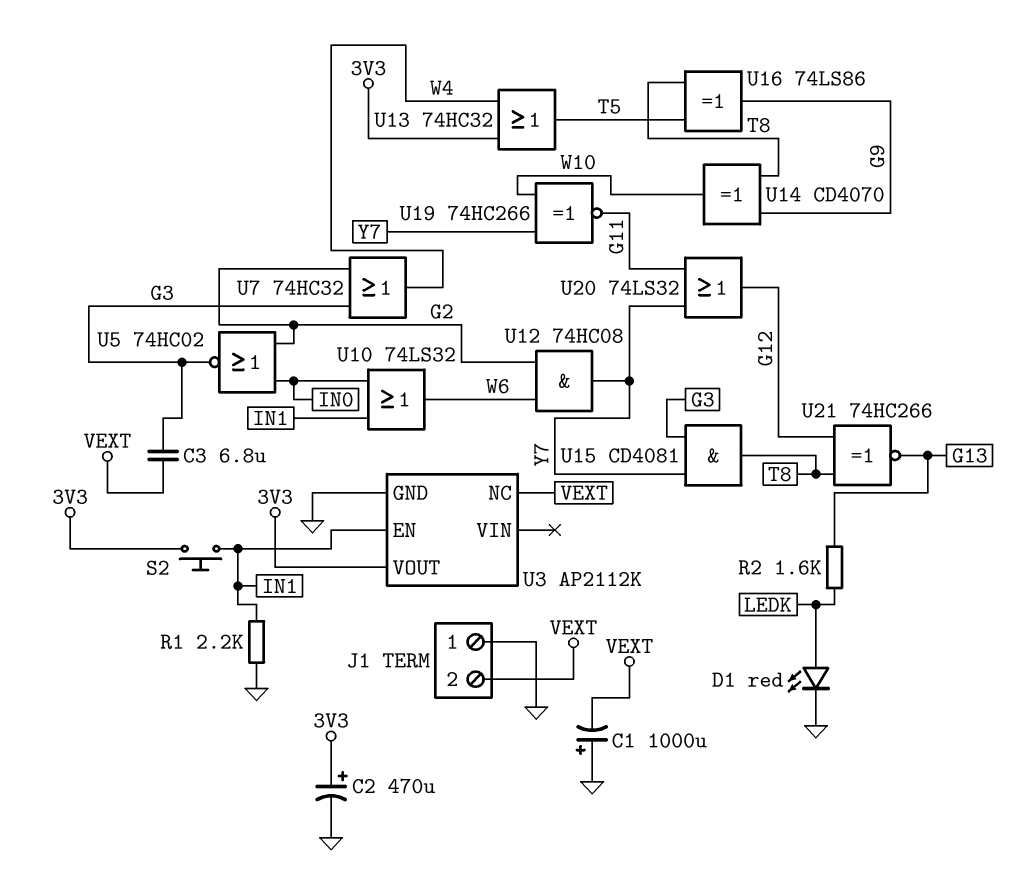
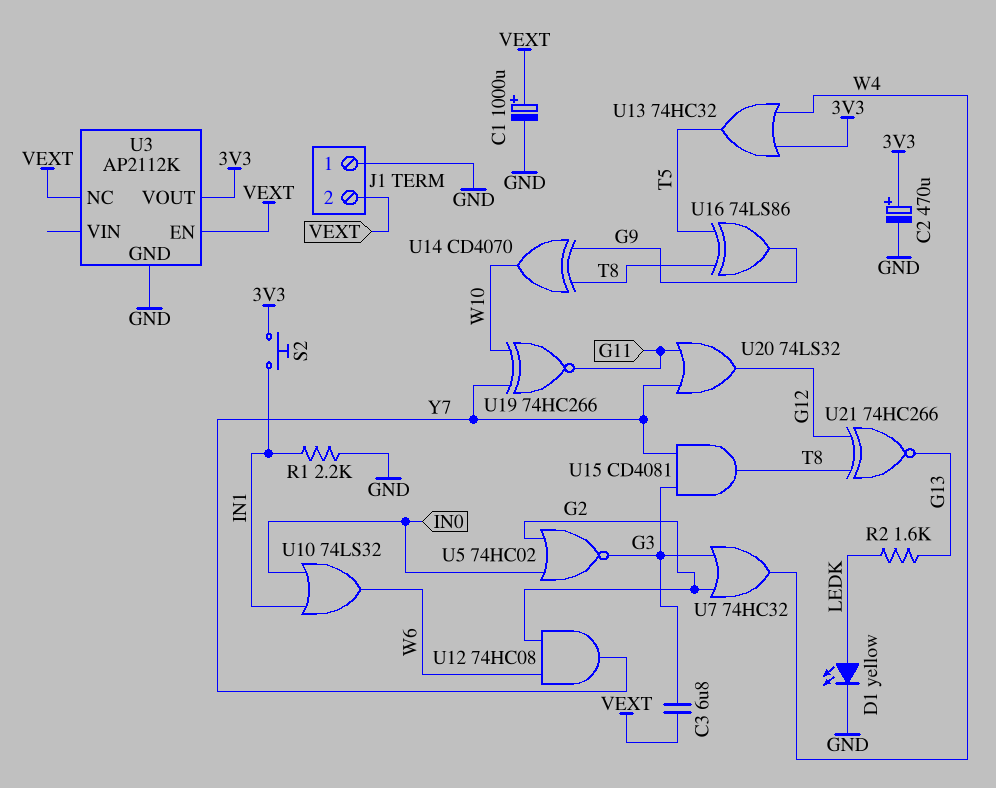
C1: 1000uF (plus GND, minus VEXT) -> 1000uF (plus VEXT, minus GND)
D1: LED red (A LEDK, K GND) -> LED yellow (A LEDK, K GND)
U3 pin EN: IN1 -> VEXT

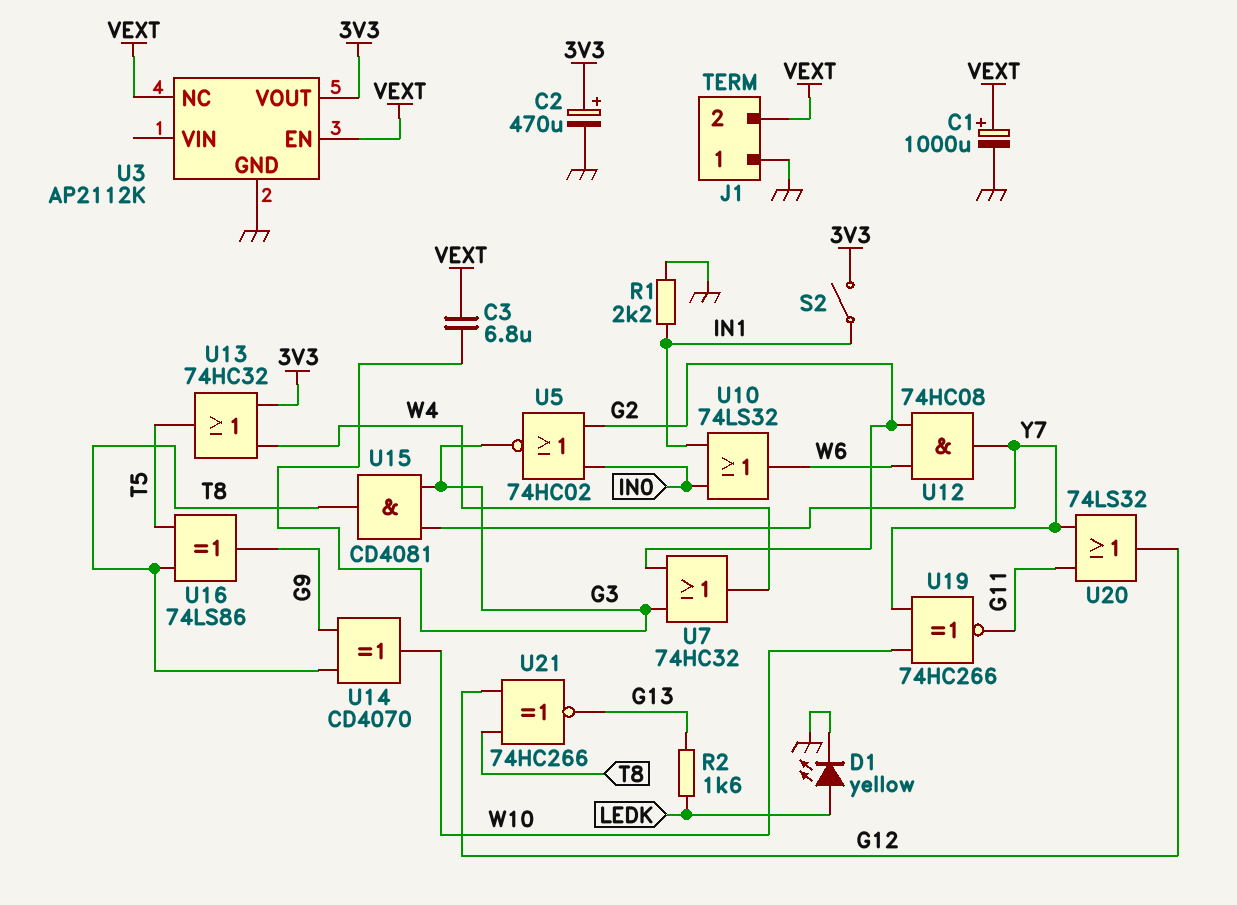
S2: button (3V3, IN1) -> switch (3V3, IN1)

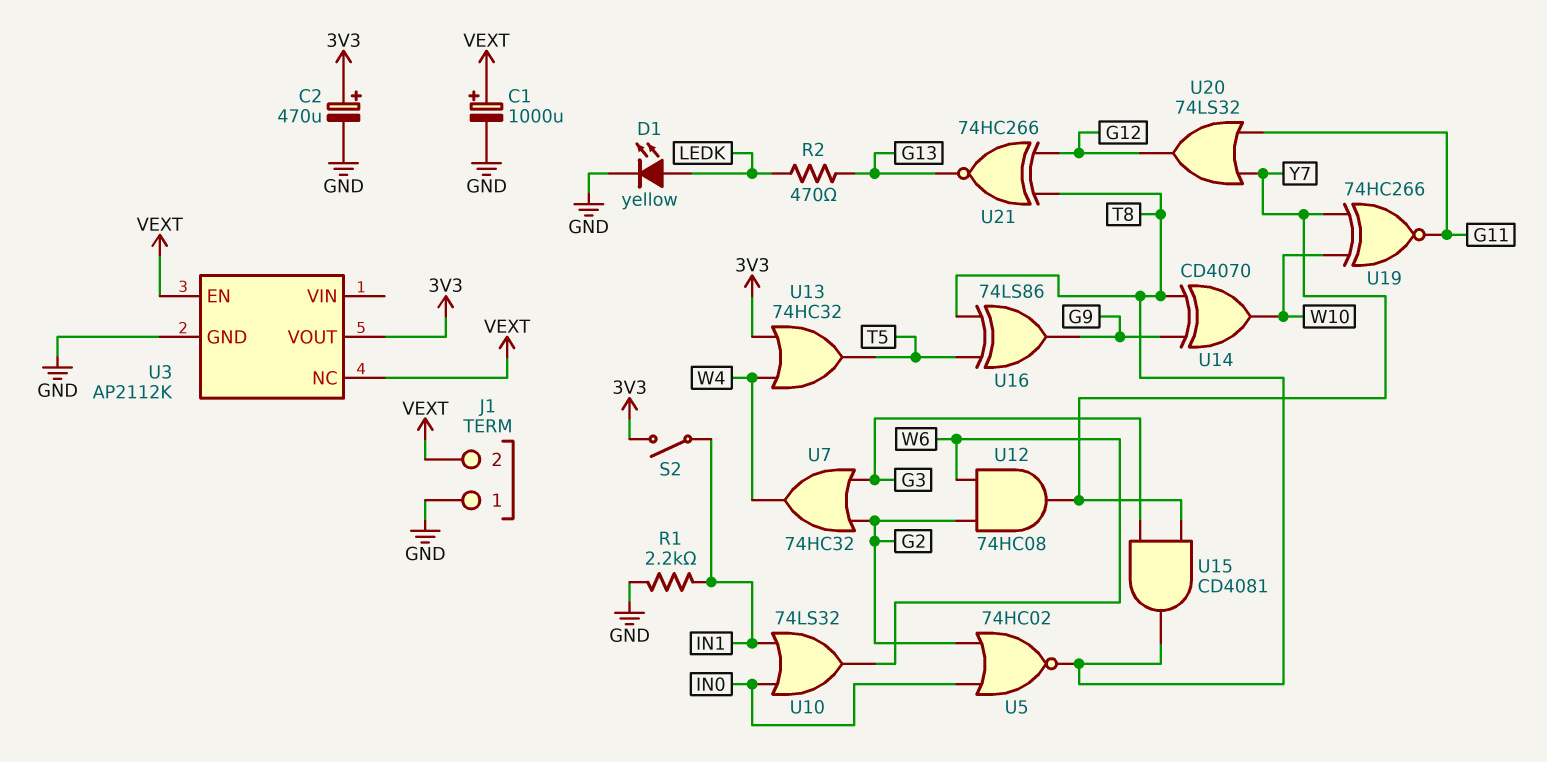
C3: 6.8uF (G3, VEXT) -> none
R2: 1.6k (G13, LEDK) -> 470 (G13, LEDK)
U5: NOR 74HC02 (in G2, in IN0, out G3) -> NOR 74HC02 (in G2, in IN0, out T8)

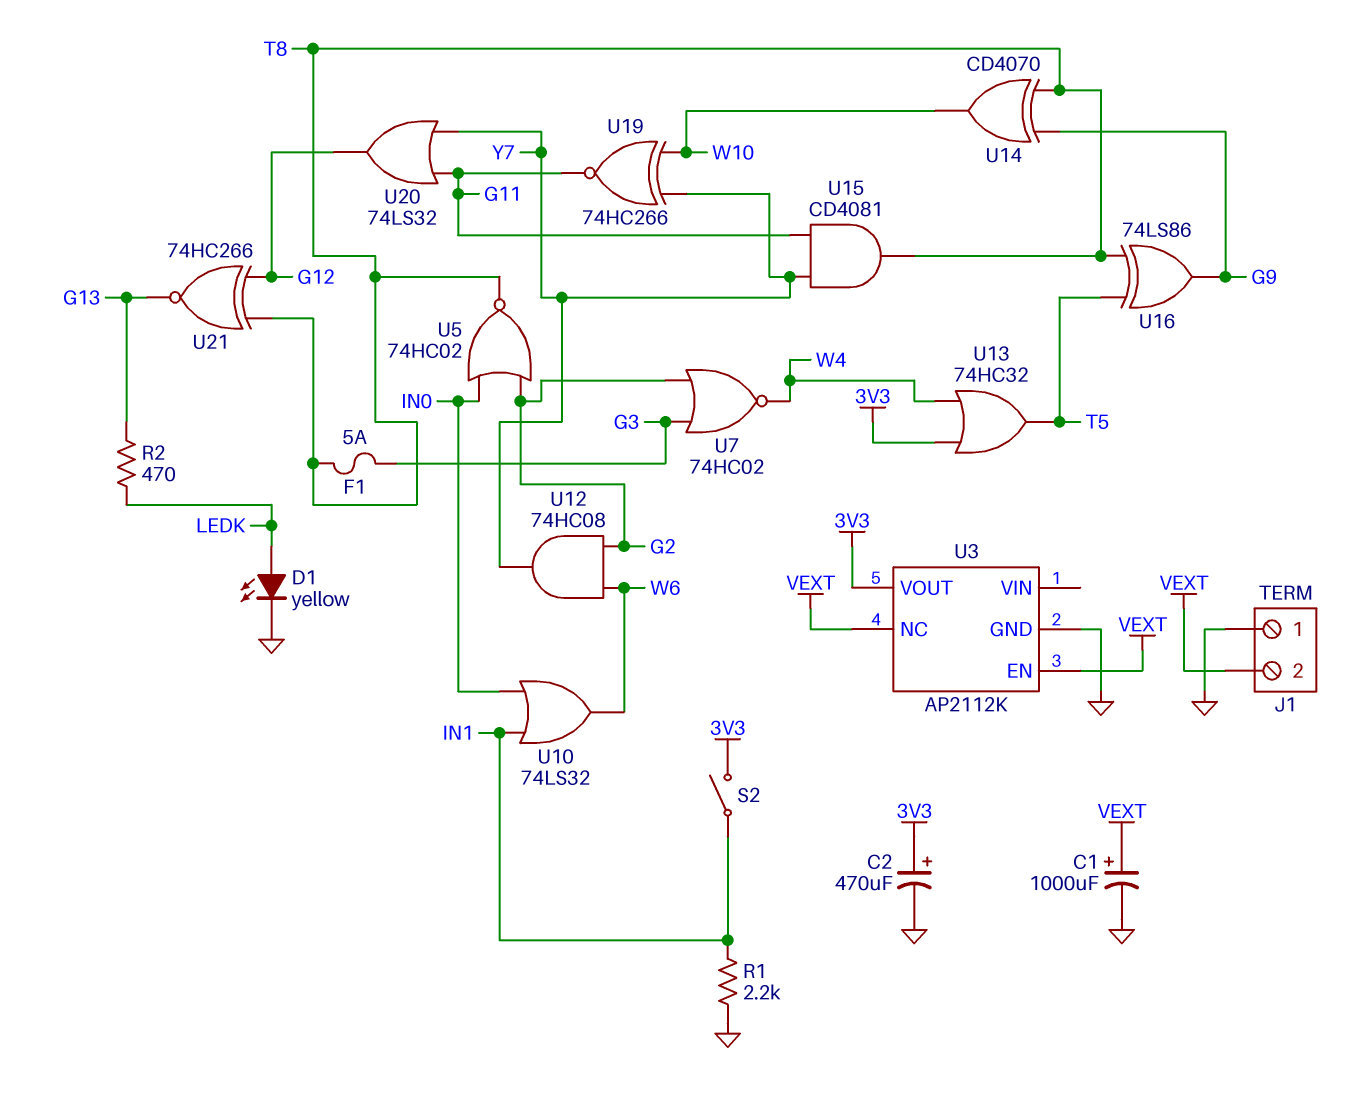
F1: none -> 5A (G3, T8)
U7: OR 74HC32 (in G2, in G3, out W4) -> NOR 74HC02 (in G2, in G3, out W4)
U15: AND CD4081 (in G3, in Y7, out T8) -> AND CD4081 (in G11, in Y7, out T8)

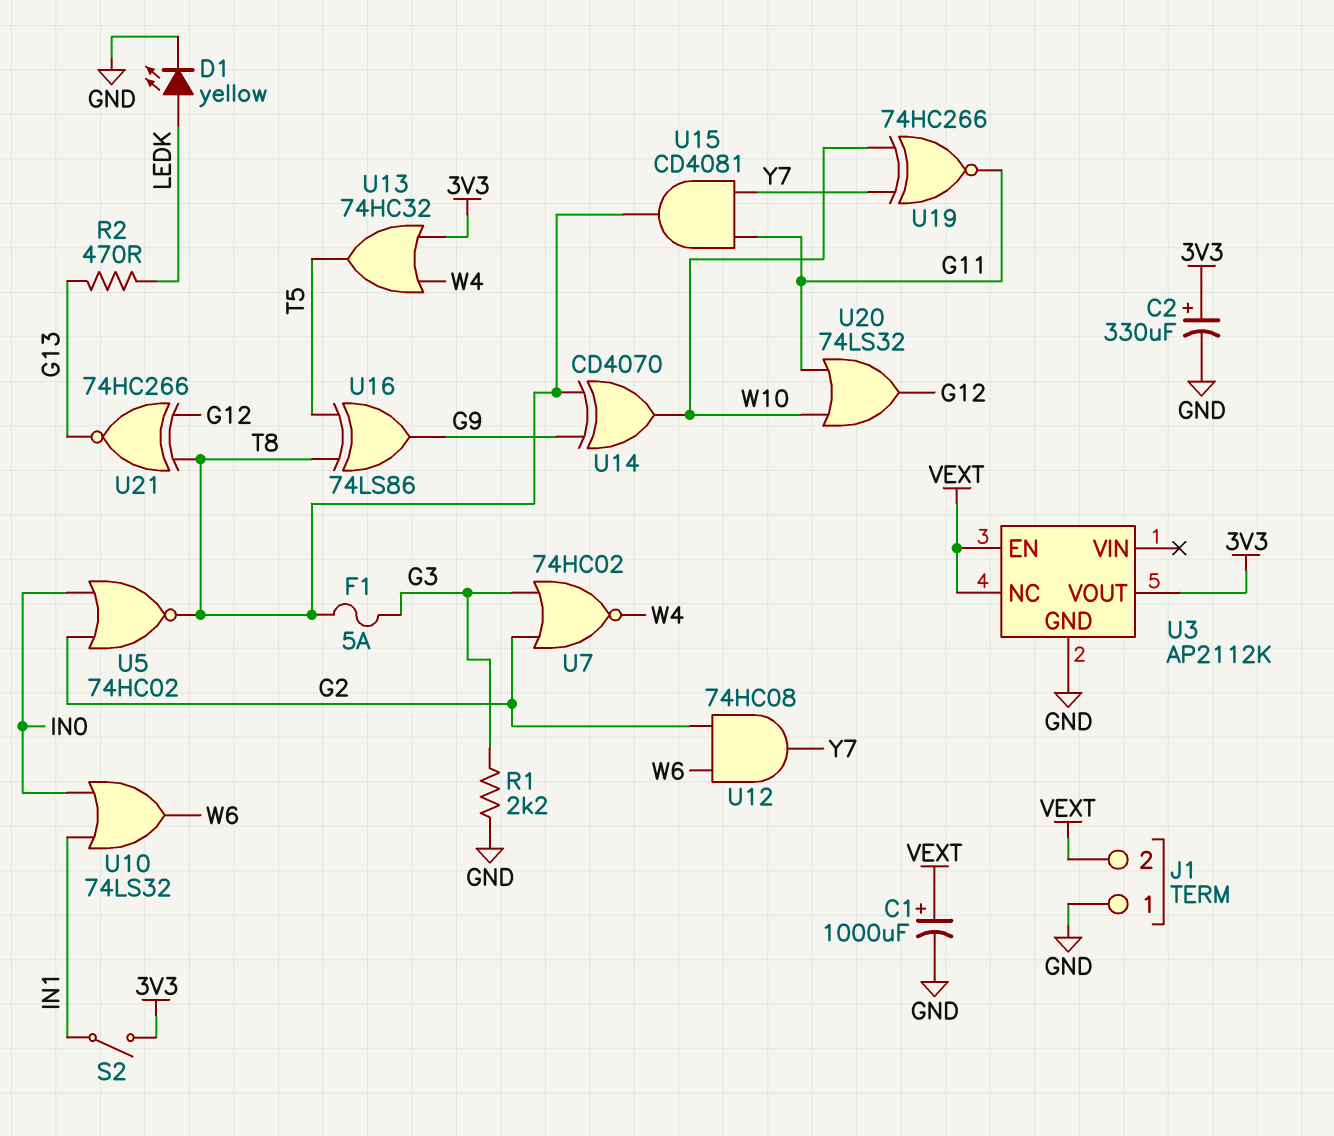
C2: 470uF (plus 3V3, minus GND) -> 330uF (plus 3V3, minus GND)
R1: 2.2k (GND, IN1) -> 2.2k (G3, GND)
U20: OR 74LS32 (in G11, in Y7, out G12) -> OR 74LS32 (in G11, in W10, out G12)

